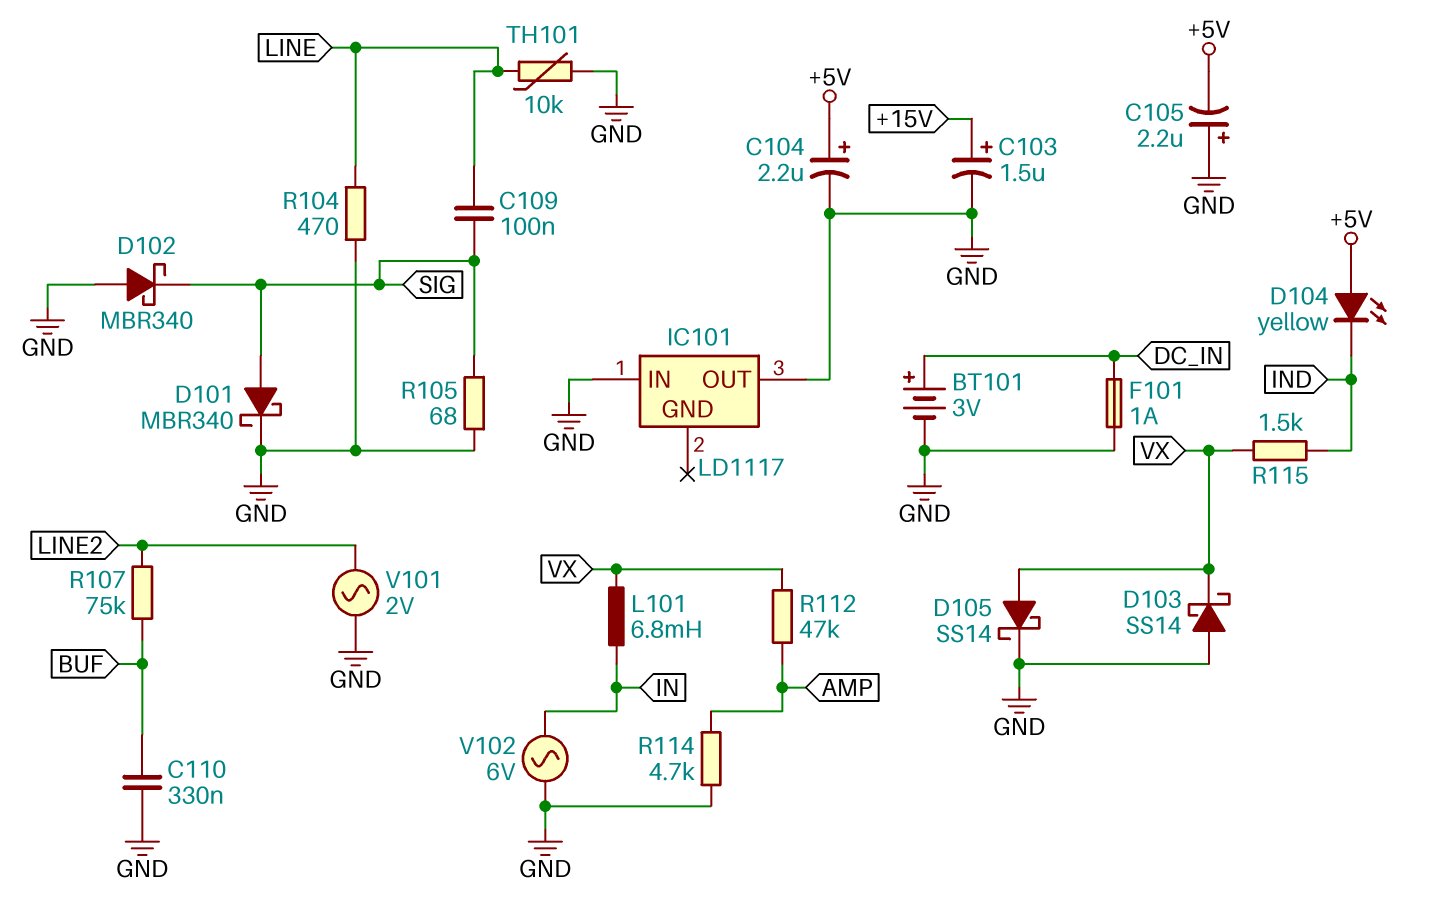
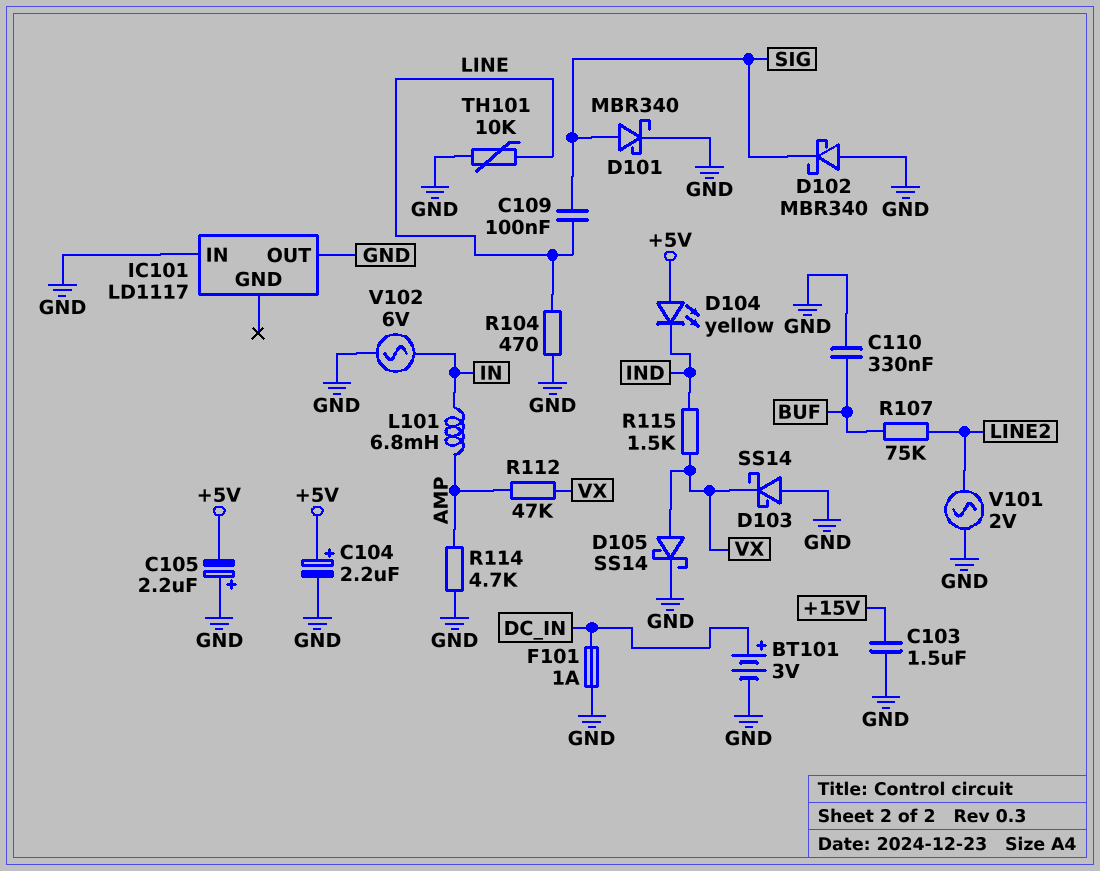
C103: 1.5uF (plus +15V, minus GND) -> 1.5uF (+15V, GND)
L101: 6.8mH (IN, VX) -> 6.8mH (AMP, IN)
R105: 68 (GND, SIG) -> none

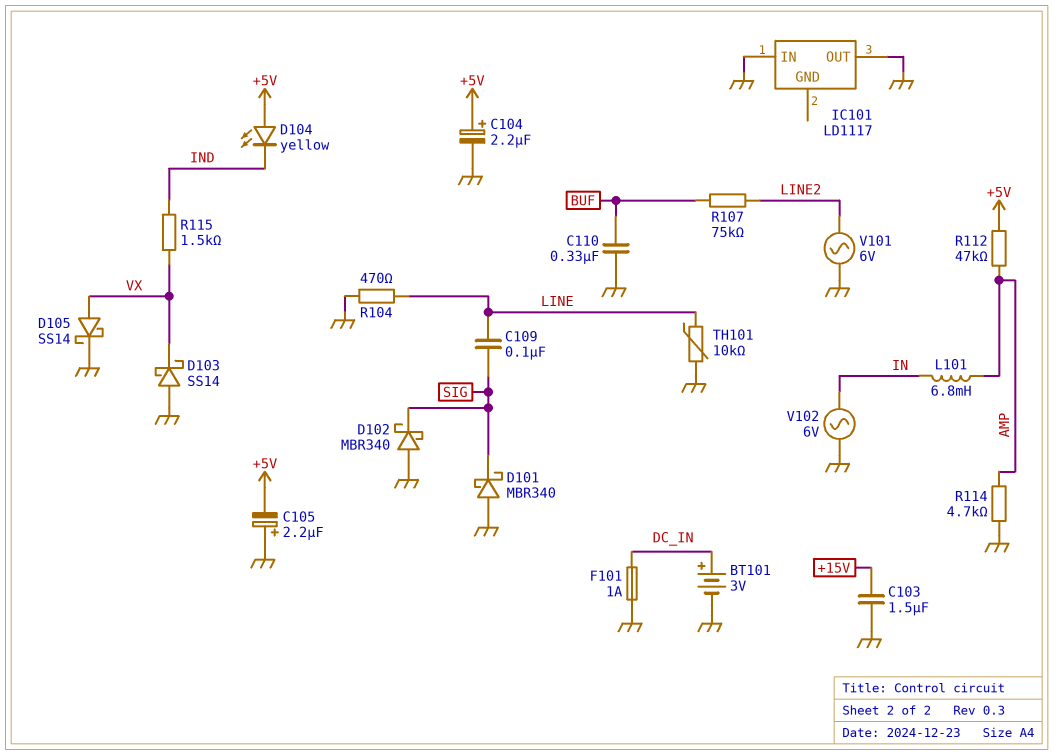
D101: schottky MBR340 (A SIG, K GND) -> schottky MBR340 (A GND, K SIG)
R112: 47k (AMP, VX) -> 47k (+5V, AMP)
V101: AC 2V (GND, LINE2) -> AC 6V (GND, LINE2)

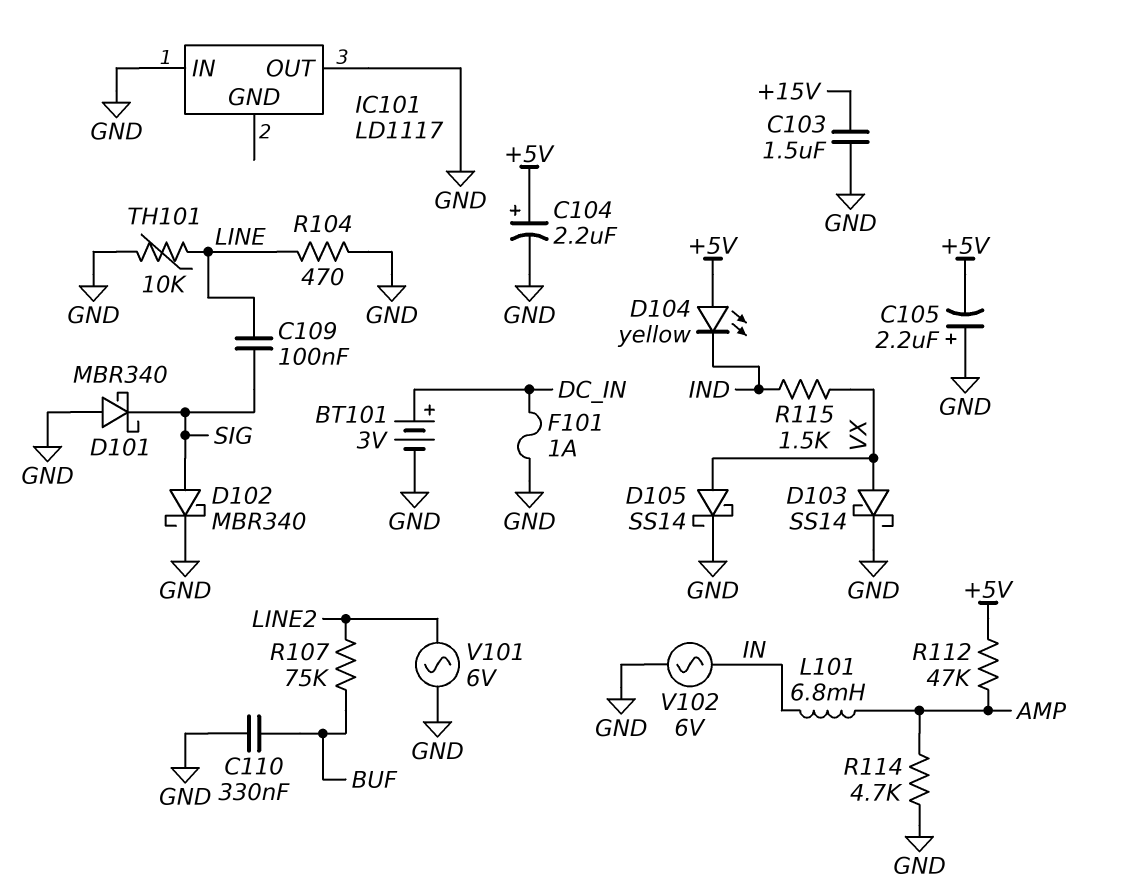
D102: schottky MBR340 (A GND, K SIG) -> schottky MBR340 (A SIG, K GND)
D103: schottky SS14 (A GND, K VX) -> schottky SS14 (A VX, K GND)

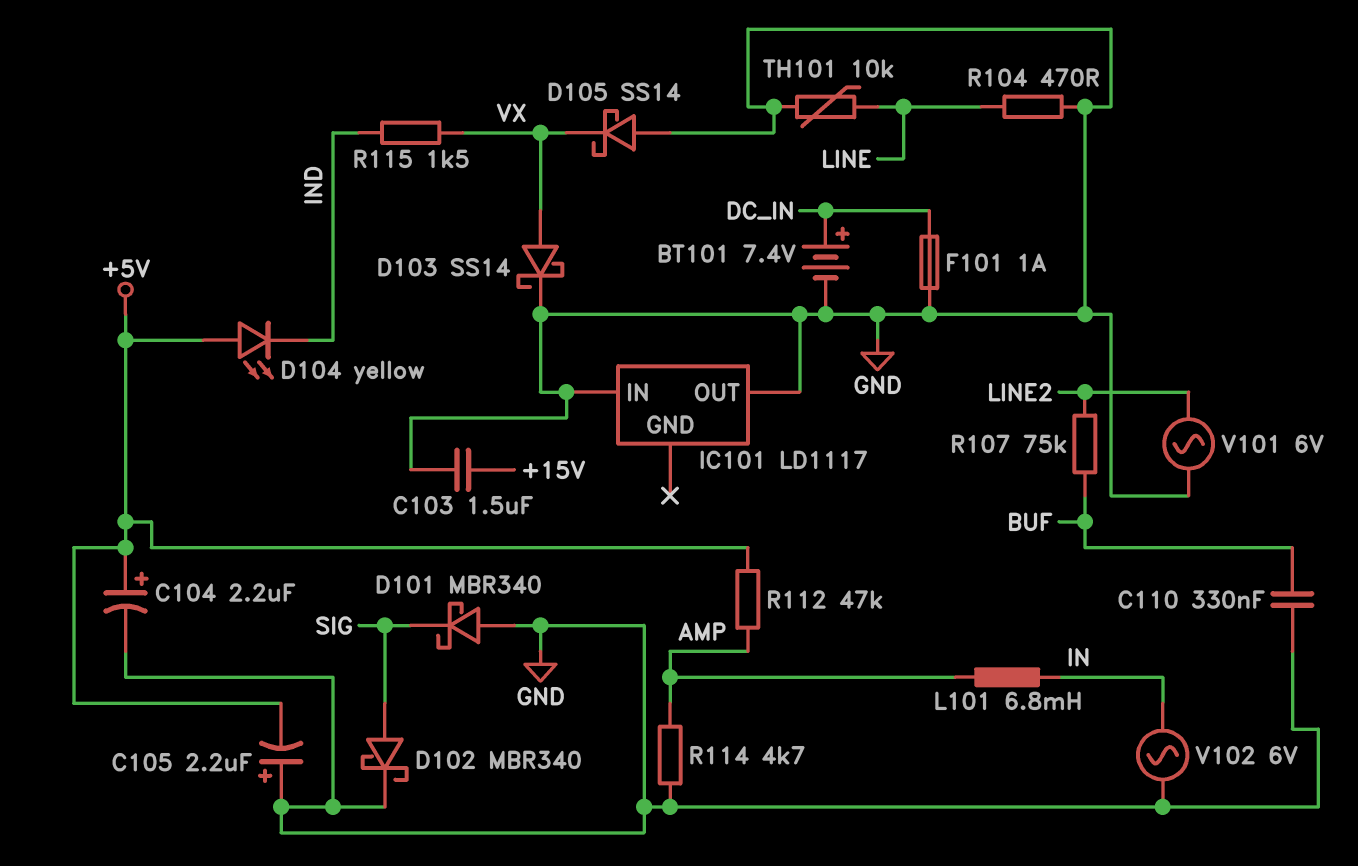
BT101: 3V (plus DC_IN, minus GND) -> 7.4V (plus DC_IN, minus GND)
C109: 100nF (LINE, SIG) -> none
D105: schottky SS14 (A VX, K GND) -> schottky SS14 (A GND, K VX)

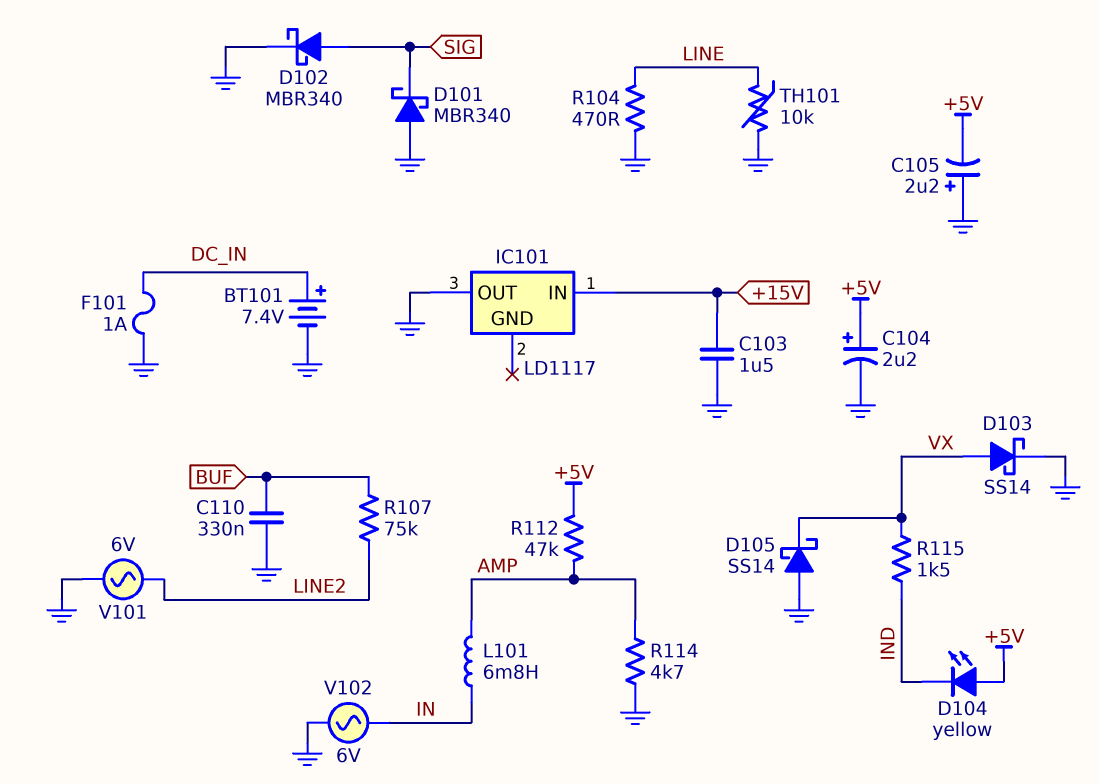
IC101 pin IN: GND -> +15V

